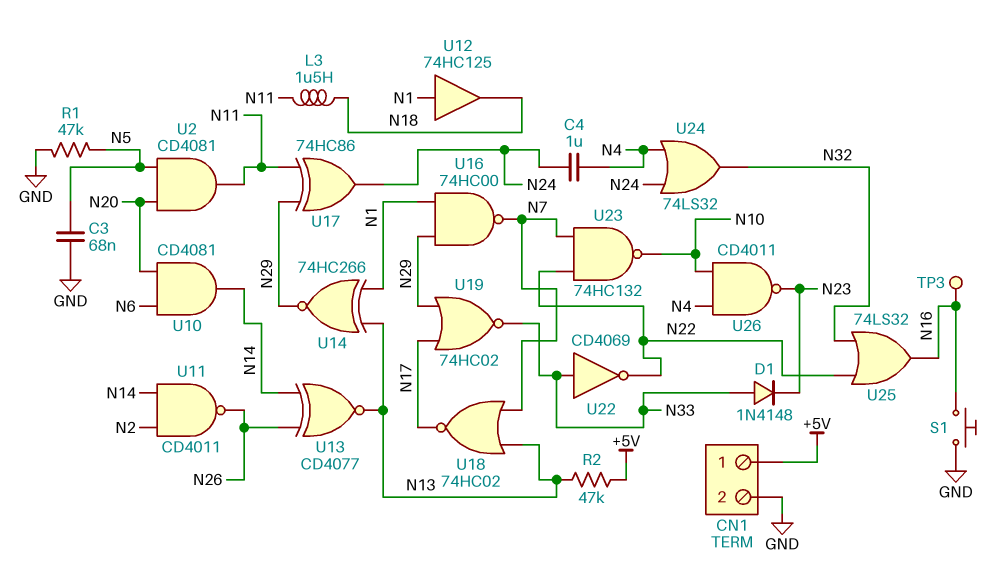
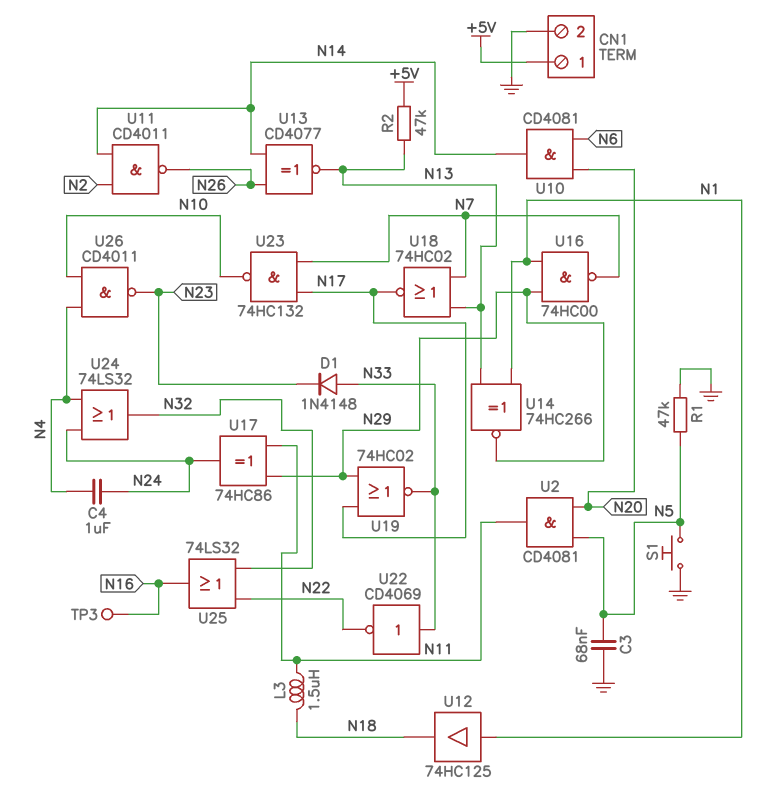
S1: button (GND, N16) -> button (GND, N5)
U23: NAND 74HC132 (in N7, in N22, out N10) -> NAND 74HC132 (in N7, in N17, out N10)

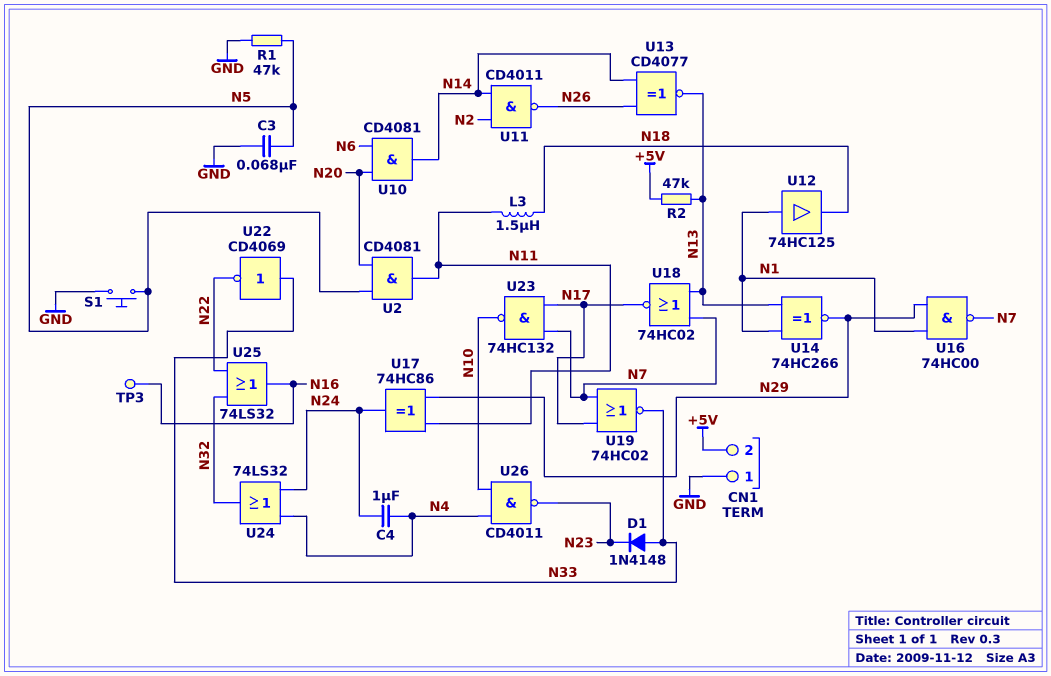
CN1 pin 1: +5V -> GND
CN1 pin 2: GND -> +5V
U19: NOR 74HC02 (in N17, in N29, out N33) -> NOR 74HC02 (in N7, in N17, out N33)

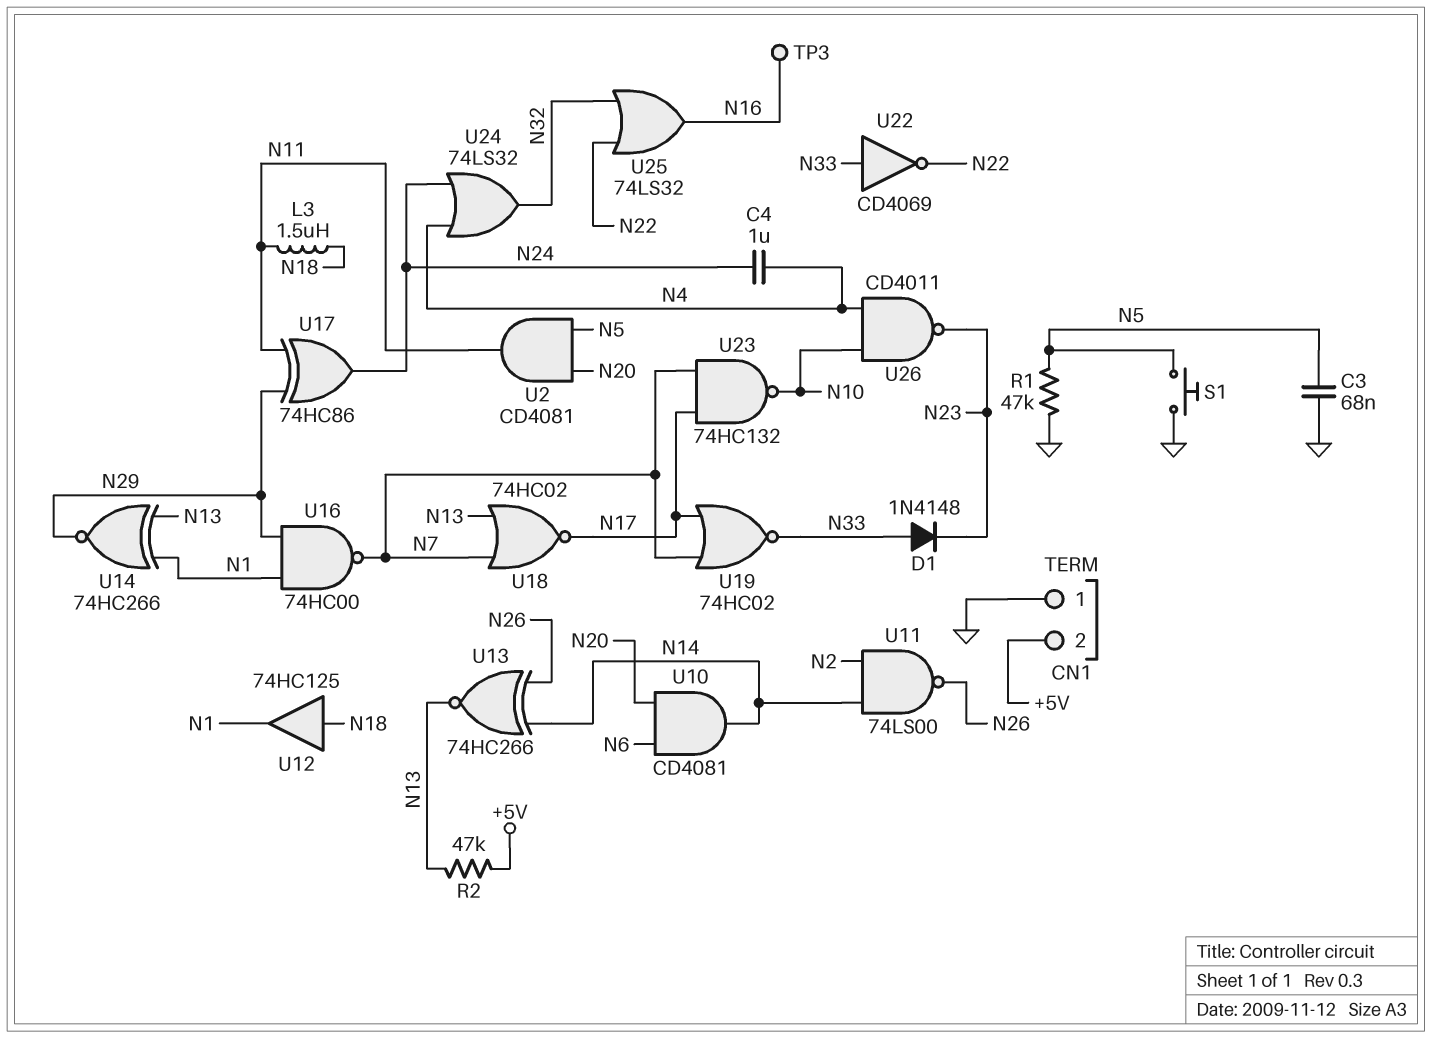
U11: NAND CD4011 (in N2, in N14, out N26) -> NAND 74LS00 (in N2, in N14, out N26)
U12: buffer 74HC125 (in N1, out N18) -> buffer 74HC125 (in N18, out N1)
U13: XNOR CD4077 (in N14, in N26, out N13) -> XNOR 74HC266 (in N14, in N26, out N13)

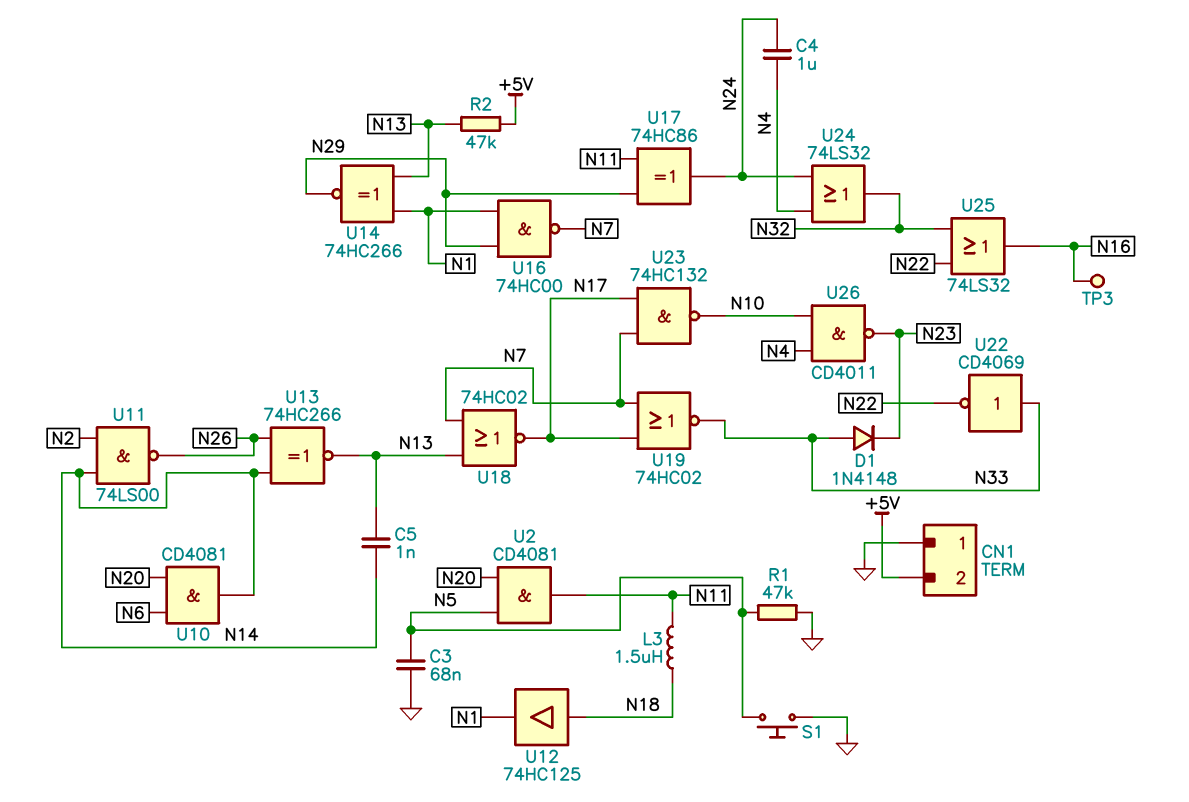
C5: none -> 1nF (N13, N14)

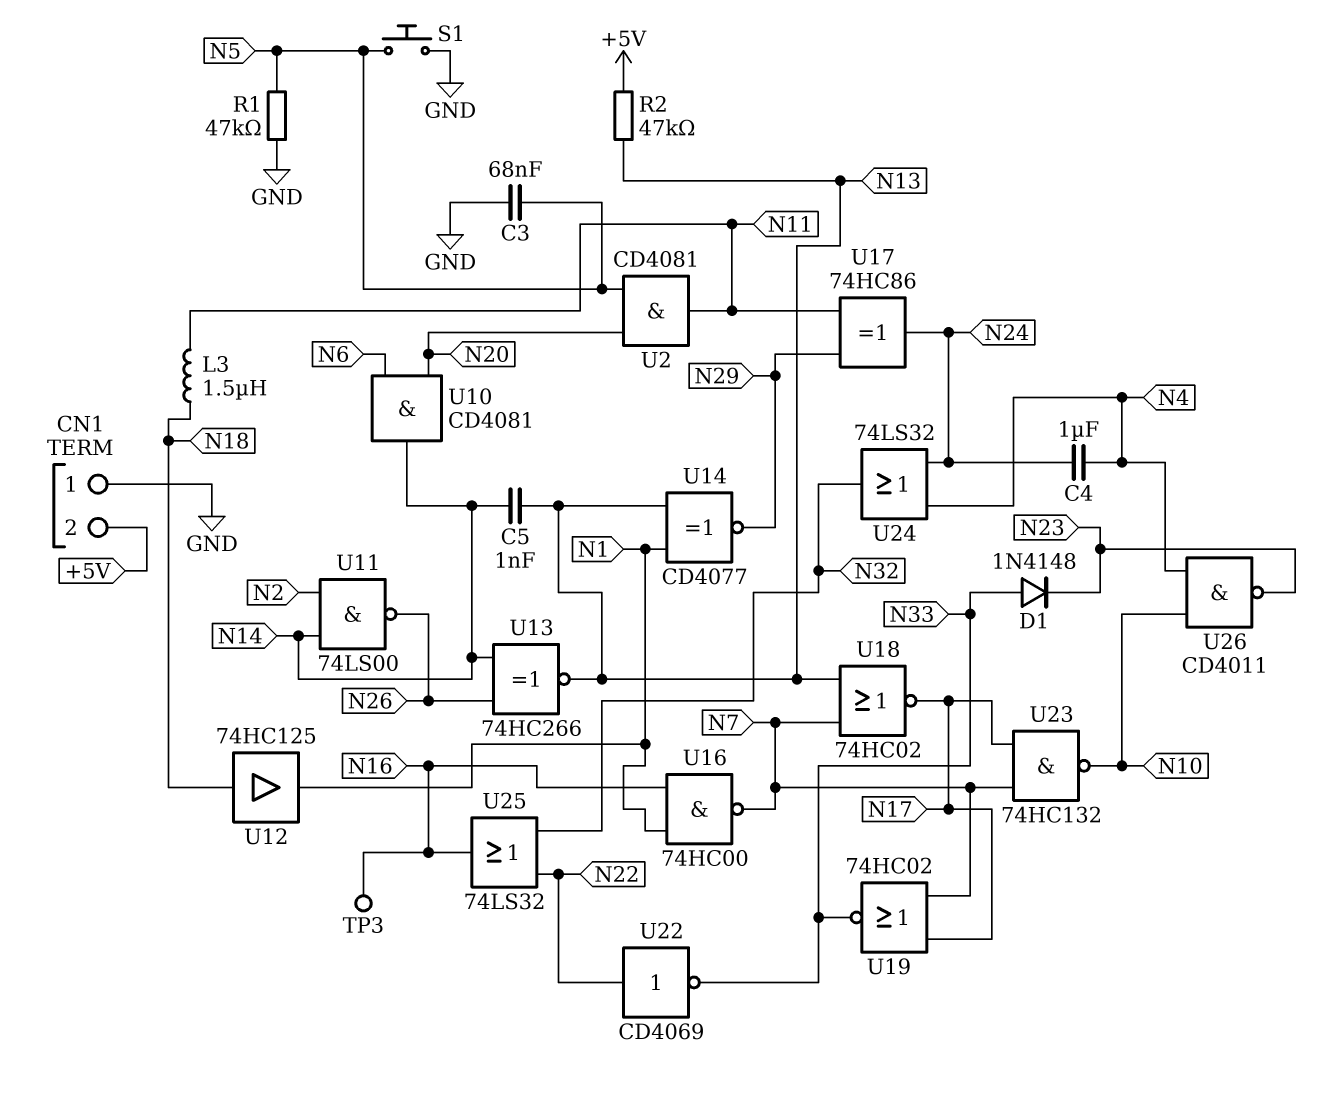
U14: XNOR 74HC266 (in N1, in N13, out N29) -> XNOR CD4077 (in N1, in N13, out N29)
U16: NAND 74HC00 (in N1, in N29, out N7) -> NAND 74HC00 (in N1, in N16, out N7)
U22: NOT CD4069 (in N33, out N22) -> NOT CD4069 (in N22, out N33)

